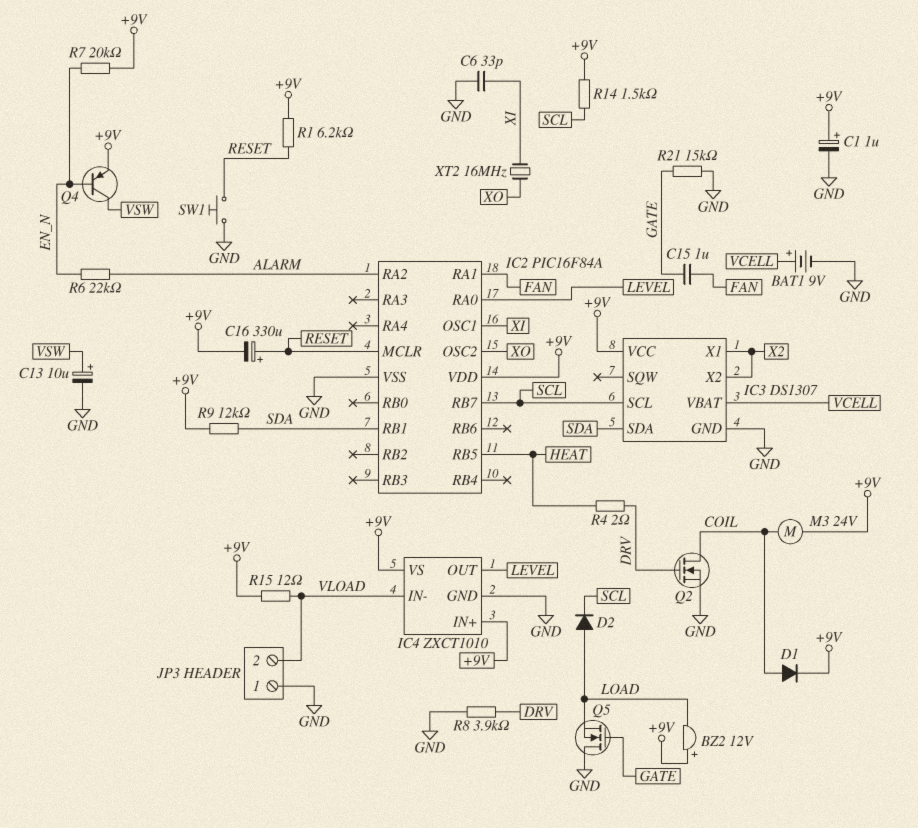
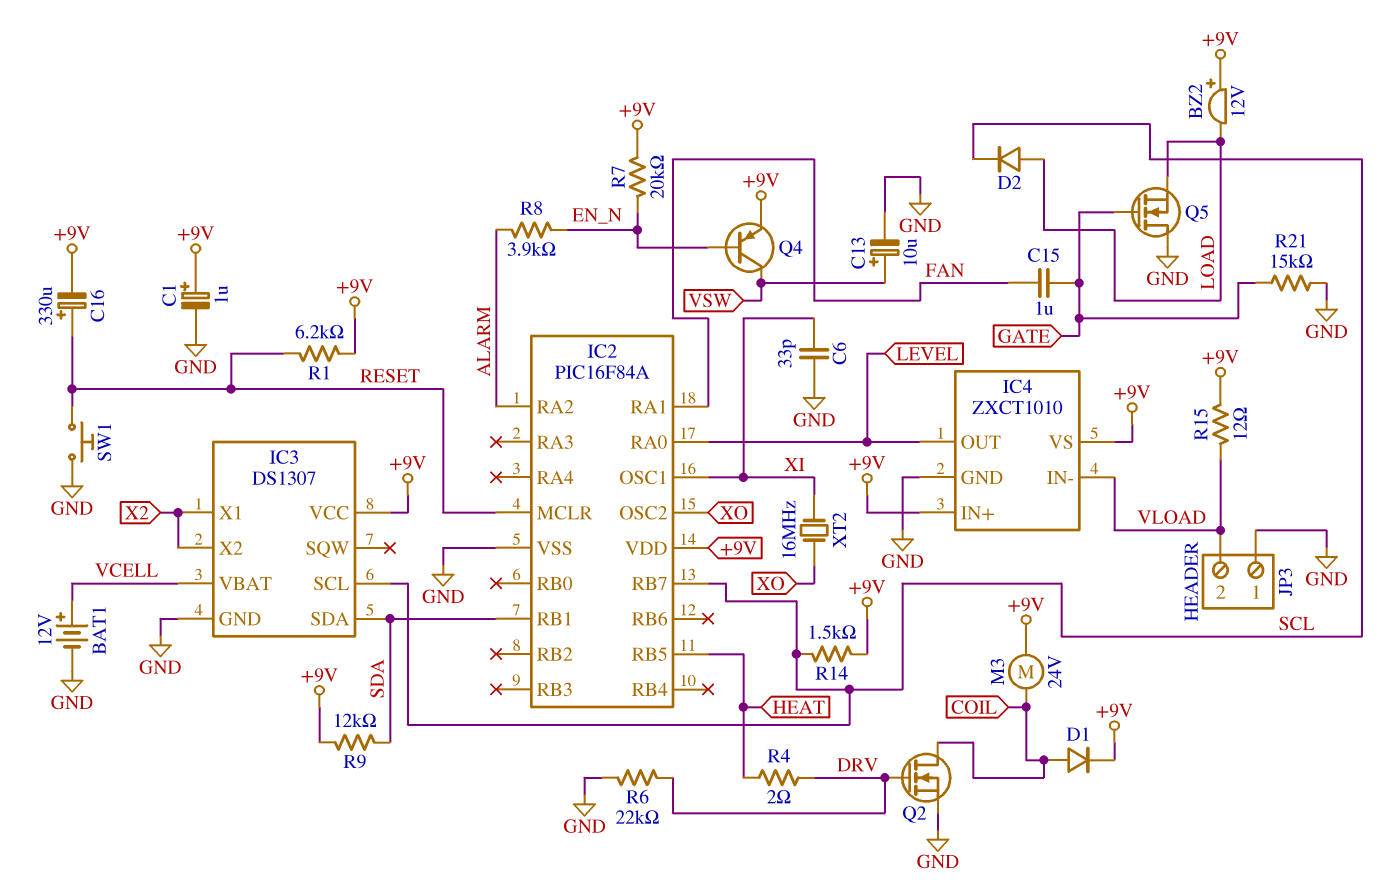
BAT1: 9V (plus VCELL, minus GND) -> 12V (plus VCELL, minus GND)
R6: 22k (ALARM, EN_N) -> 22k (DRV, GND)
R8: 3.9k (DRV, GND) -> 3.9k (ALARM, EN_N)

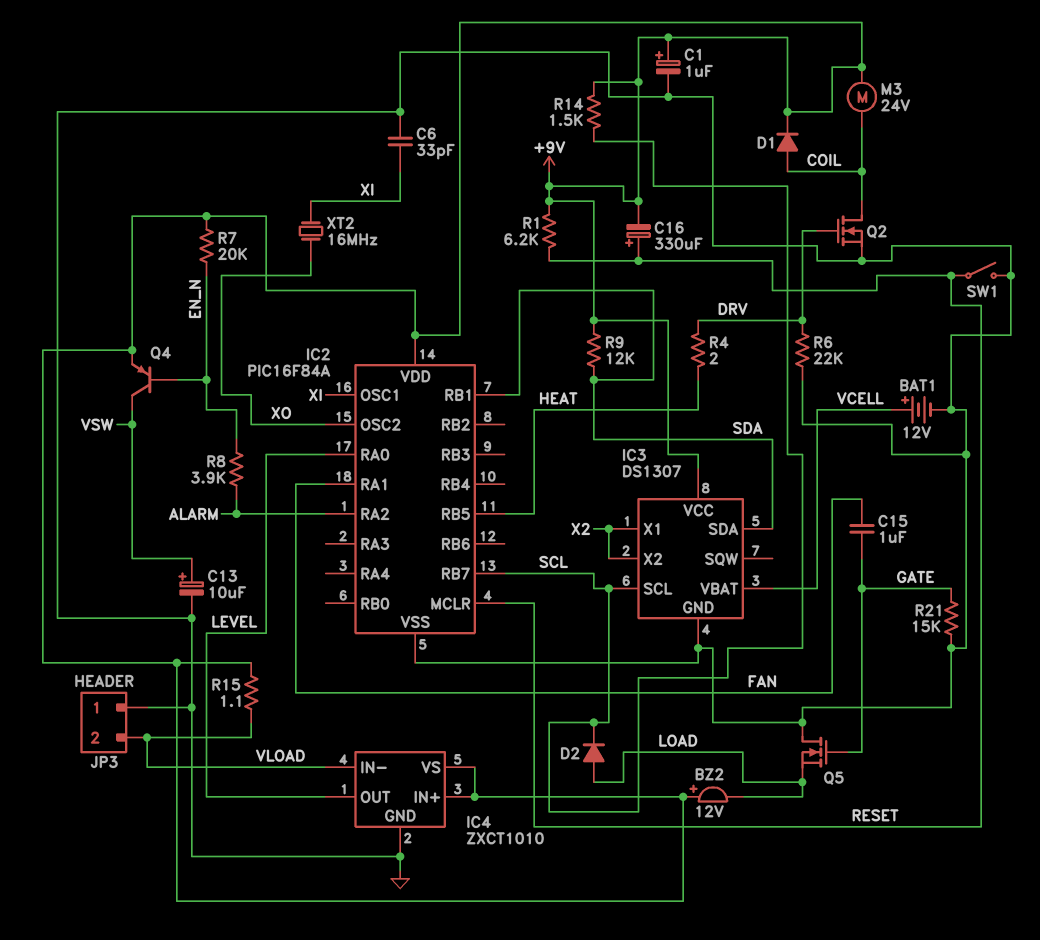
R15: 12 (+9V, VLOAD) -> 1.1 (+9V, VLOAD)
SW1: button (GND, RESET) -> switch (GND, RESET)

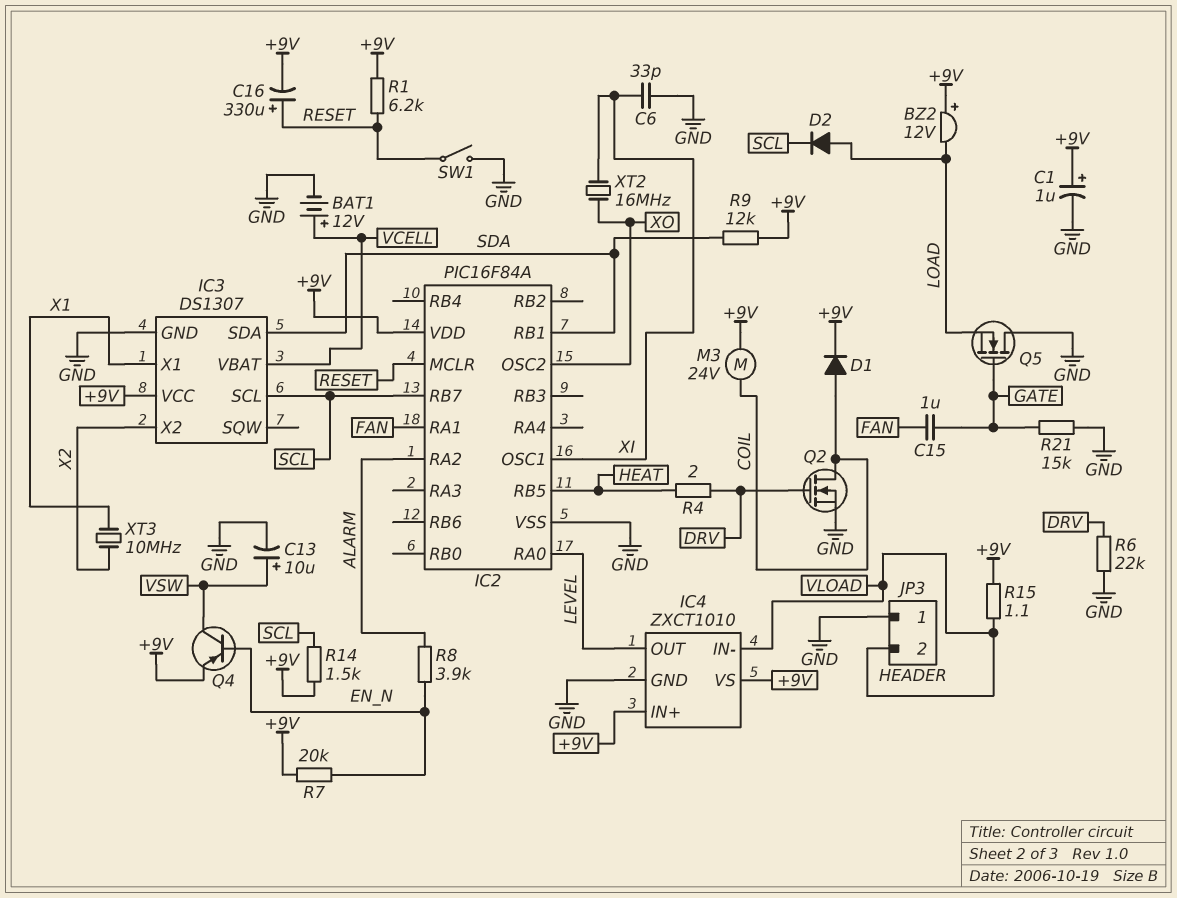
IC3 pin X1: X2 -> X1
XT3: none -> 10MHz (X1, X2)

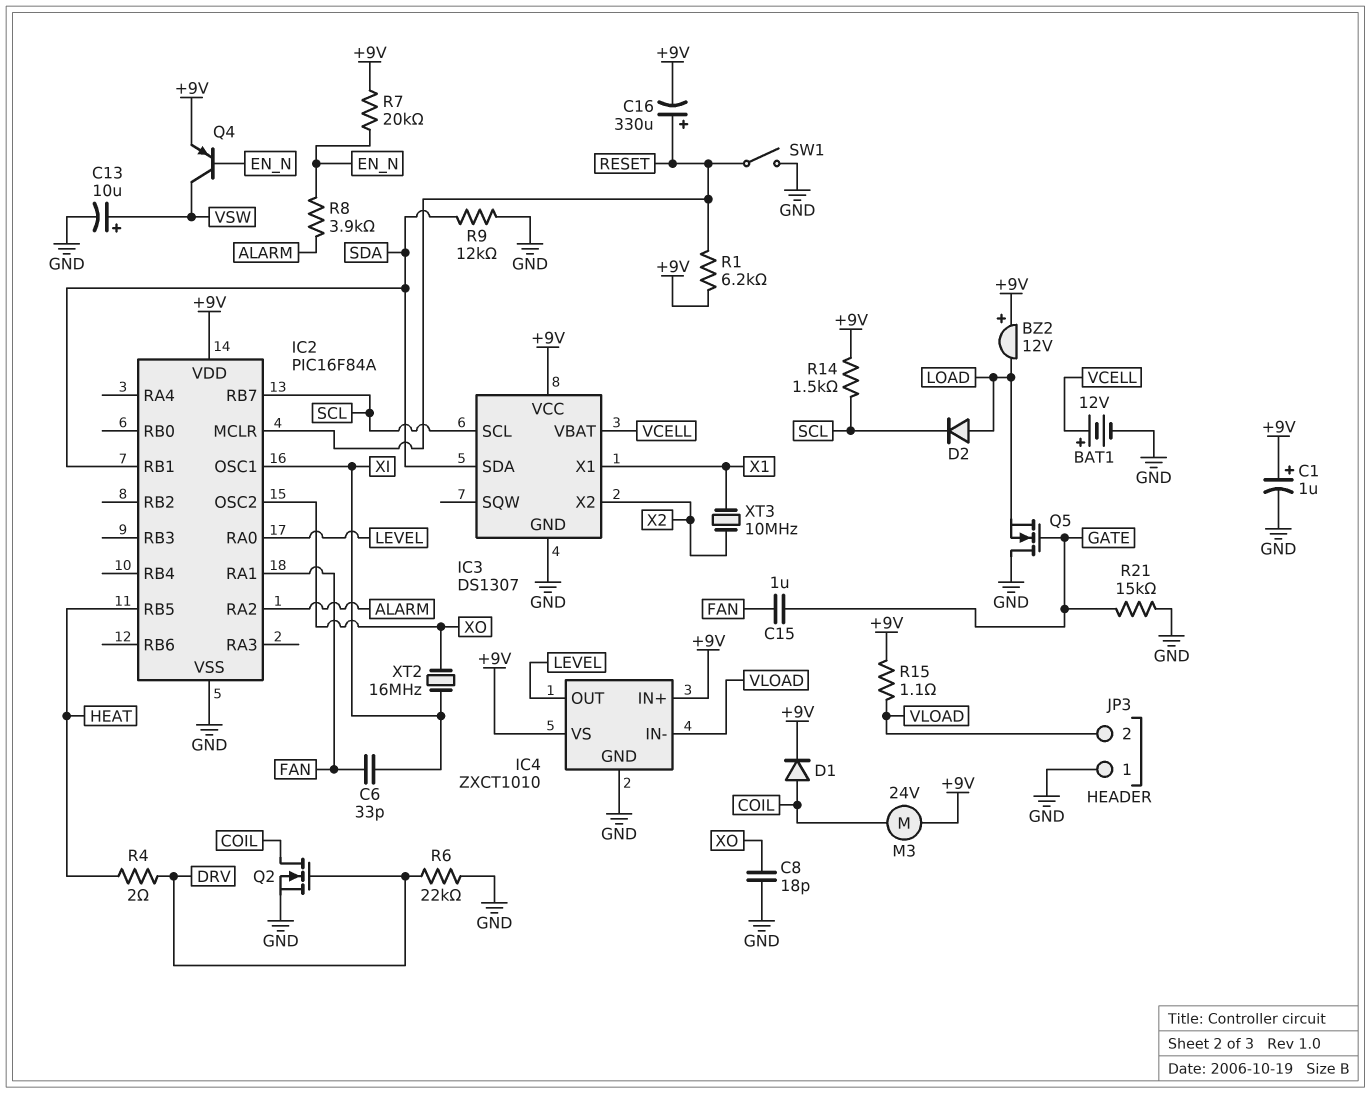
C6: 33pF (GND, XI) -> 33pF (FAN, XI)
C8: none -> 18pF (GND, XO)
R9: 12k (+9V, SDA) -> 12k (GND, SDA)

